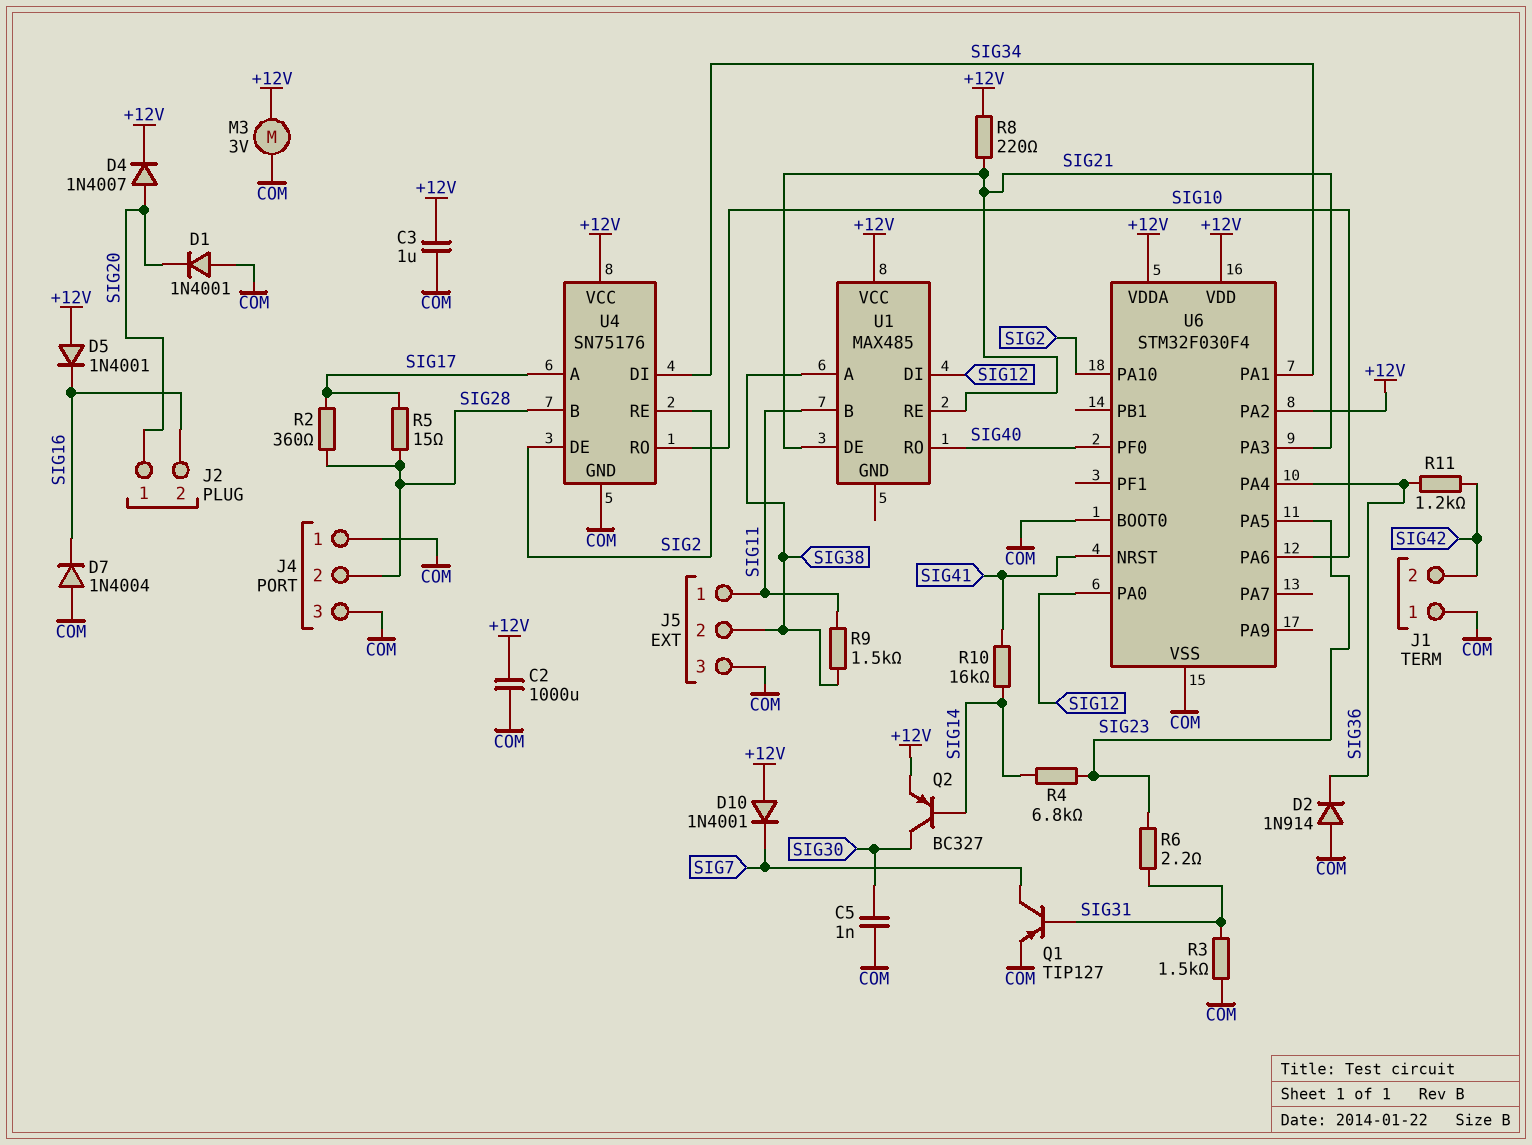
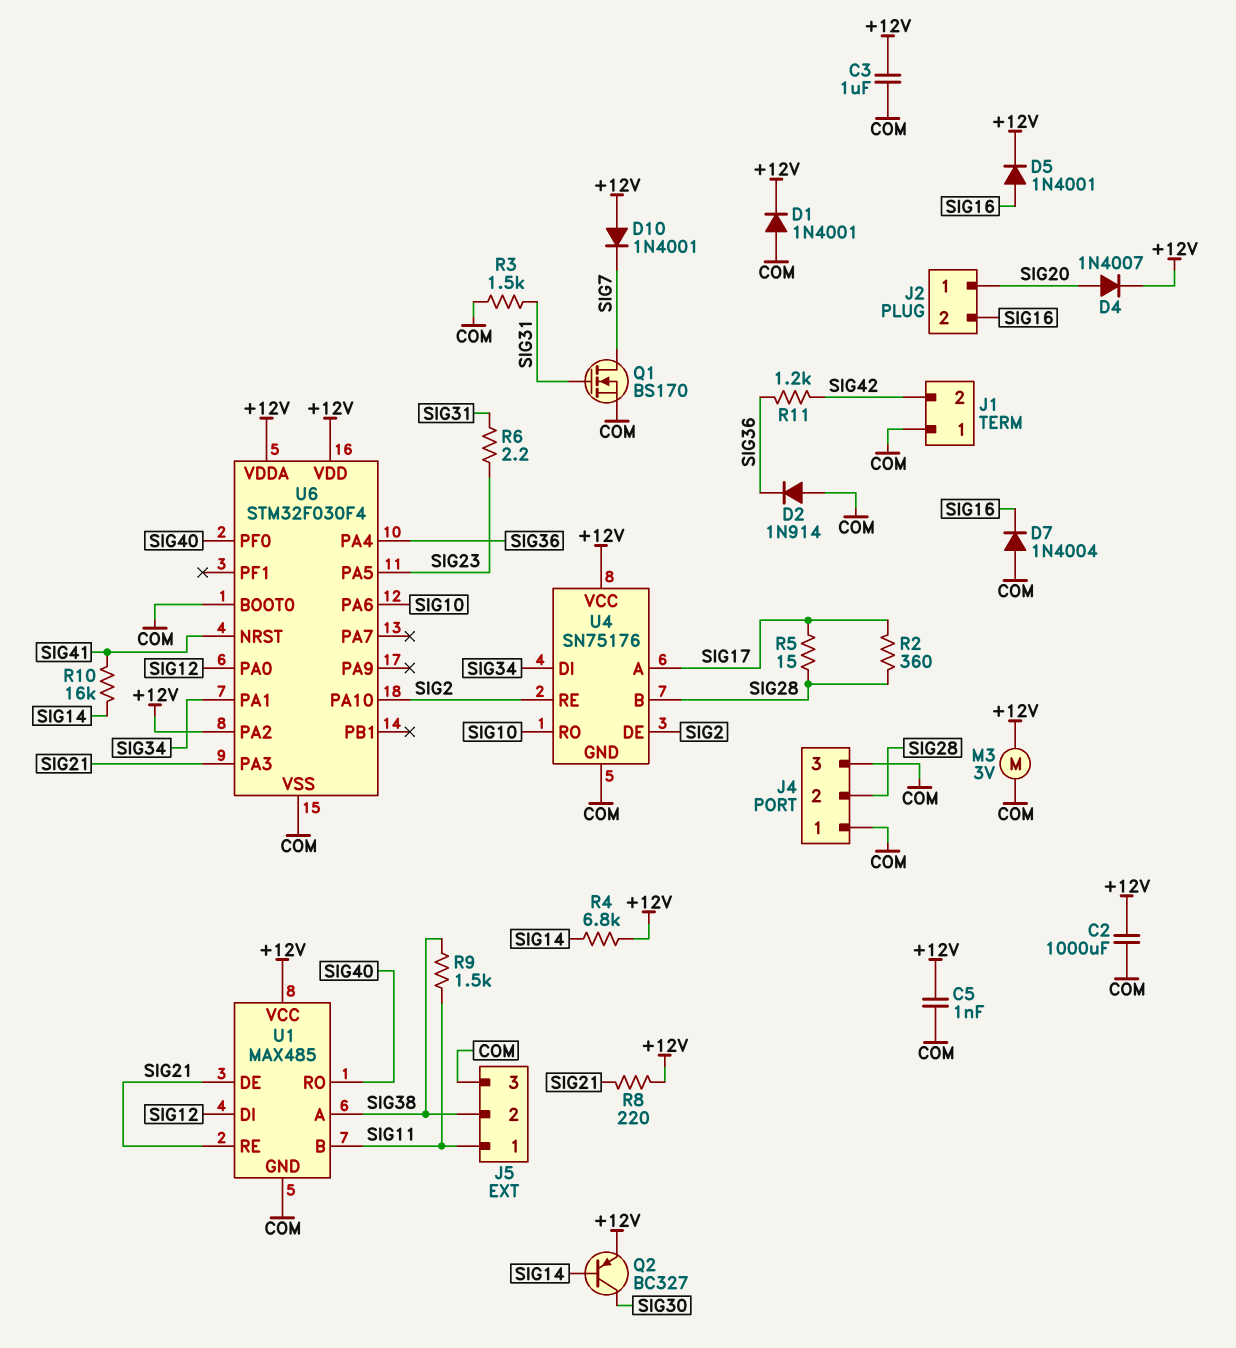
C5: 1nF (COM, SIG30) -> 1nF (+12V, COM)
D1: diode 1N4001 (A COM, K SIG20) -> diode 1N4001 (A COM, K +12V)
D5: diode 1N4001 (A +12V, K SIG16) -> diode 1N4001 (A SIG16, K +12V)
Q1: PNP TIP127 (B SIG31, C SIG7, E COM) -> NMOS BS170 (G SIG31, D SIG7, S COM)
R4: 6.8k (SIG14, SIG23) -> 6.8k (+12V, SIG14)
U1 pin GND: none -> COM

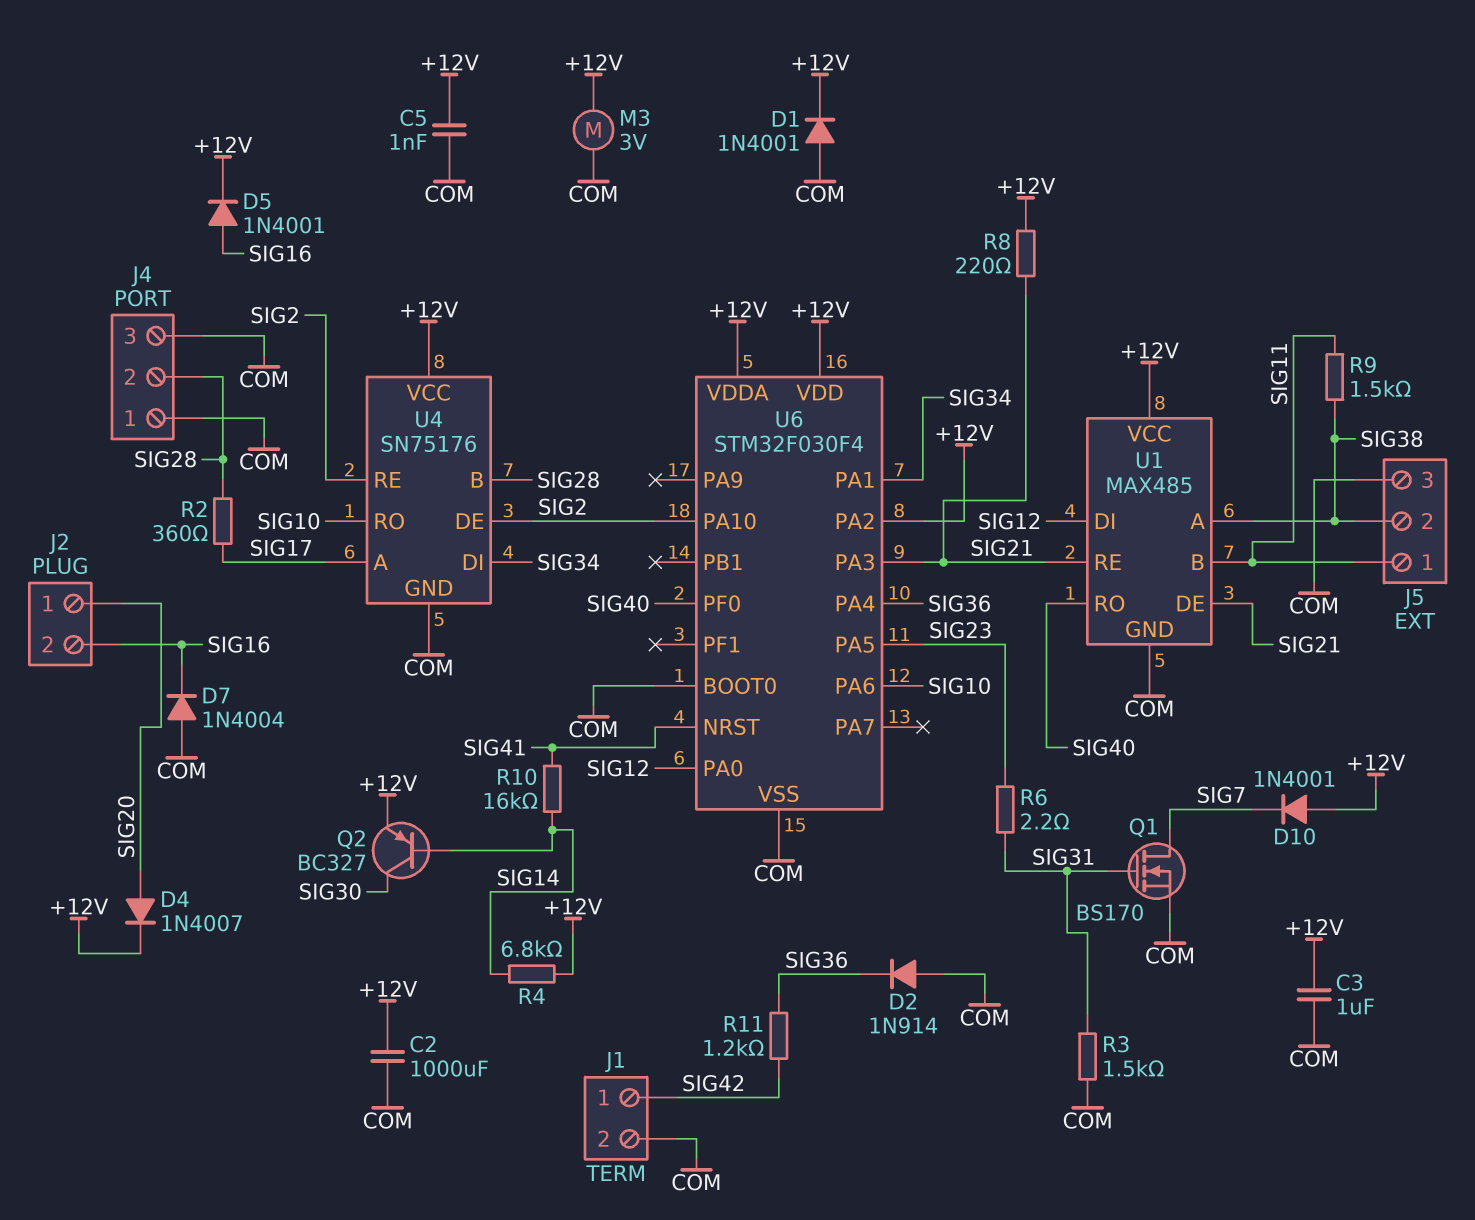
J1 pin 1: COM -> SIG42
J1 pin 2: SIG42 -> COM
R5: 15 (SIG17, SIG28) -> none

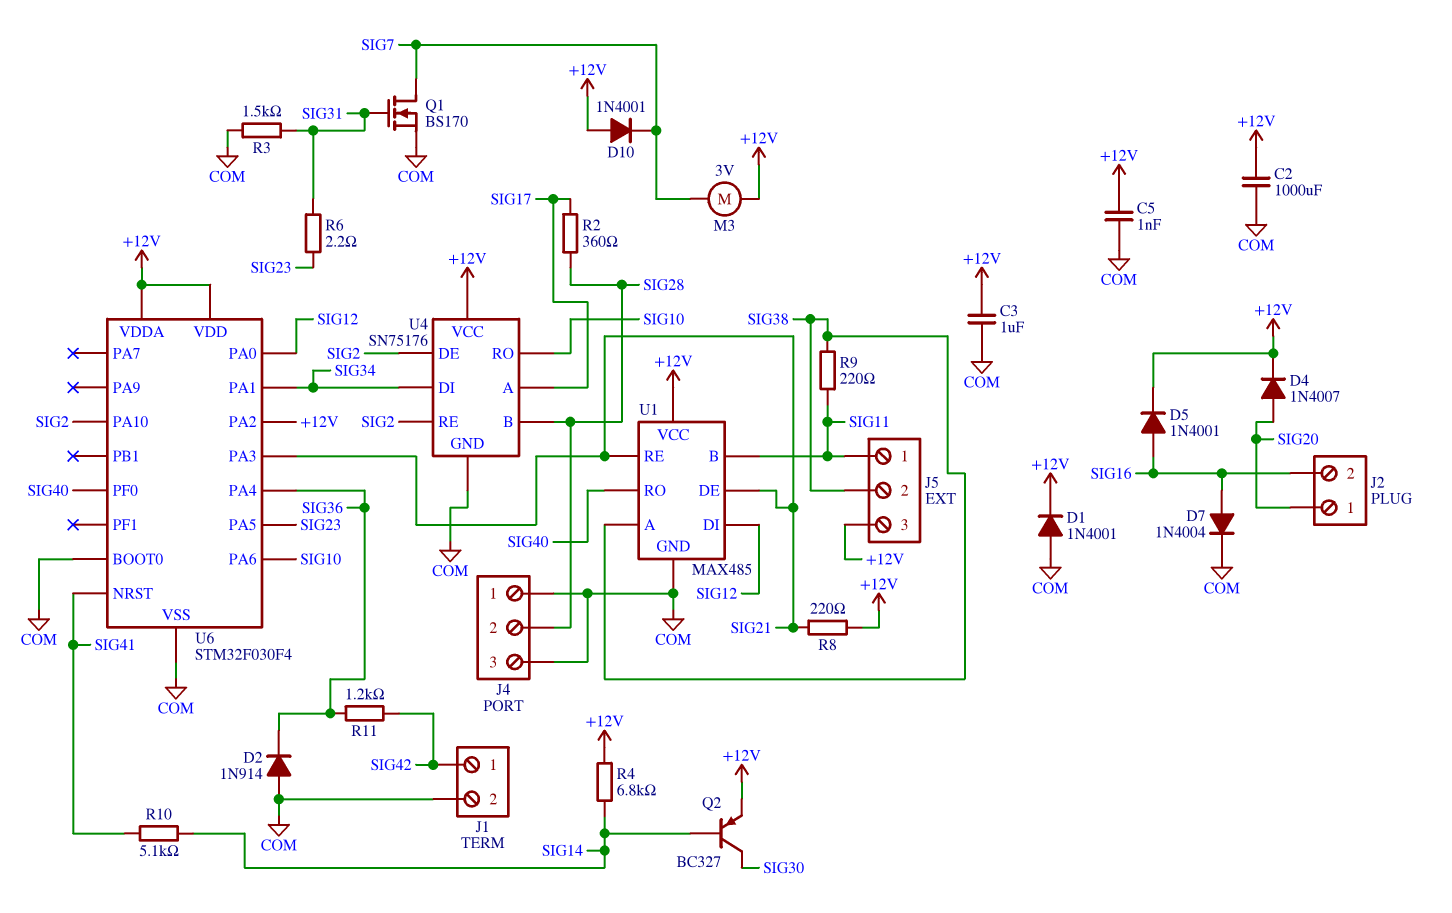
D7: diode 1N4004 (A COM, K SIG16) -> diode 1N4004 (A SIG16, K COM)
J5 pin 3: COM -> +12V
M3: motor 3V (+12V, COM) -> motor 3V (+12V, SIG7)
R9: 1.5k (SIG11, SIG38) -> 220 (SIG11, SIG38)
R10: 16k (SIG14, SIG41) -> 5.1k (SIG14, SIG41)

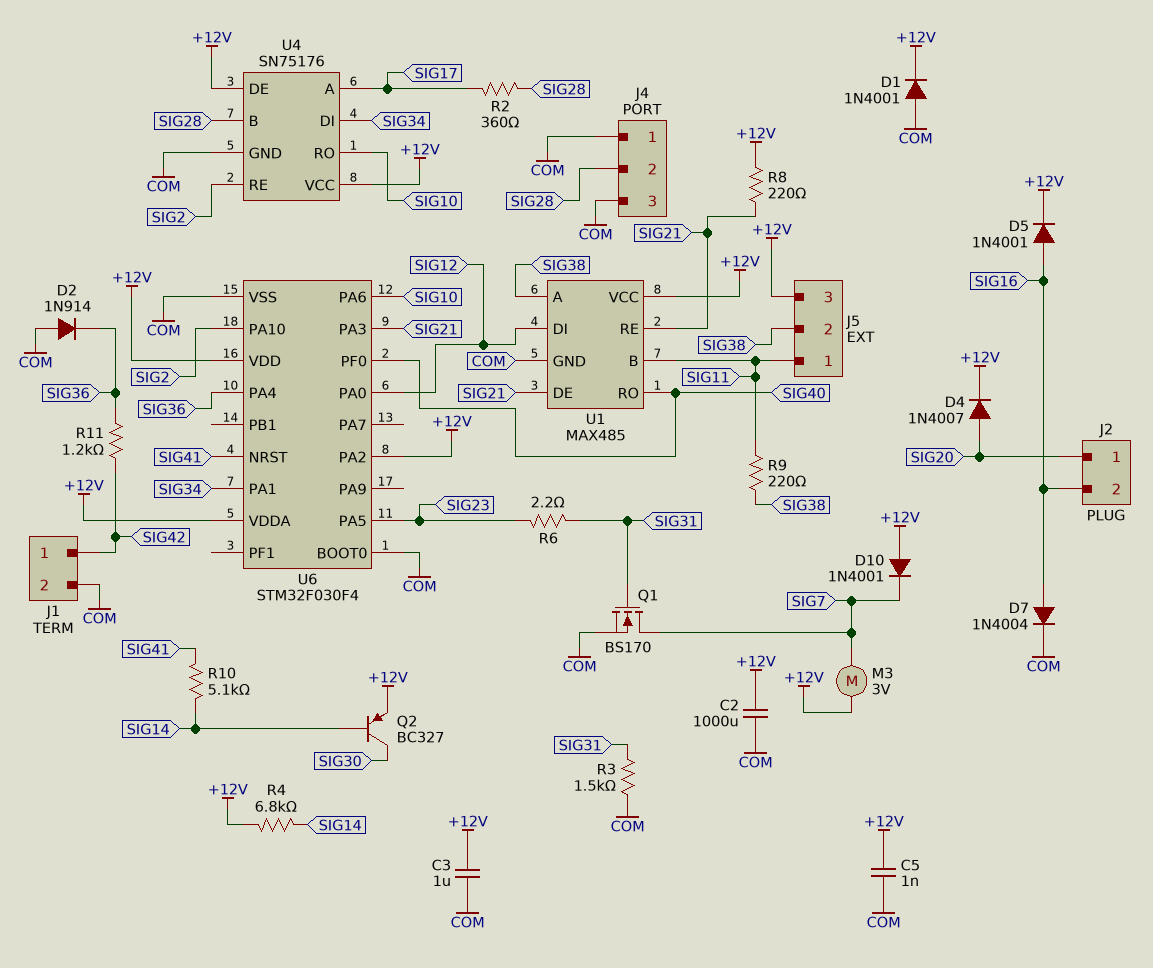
U4 pin DE: SIG2 -> +12V

